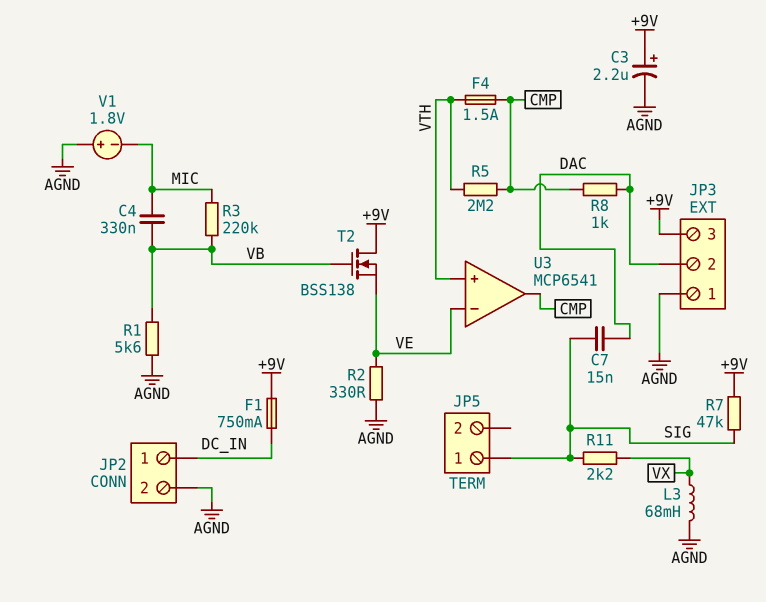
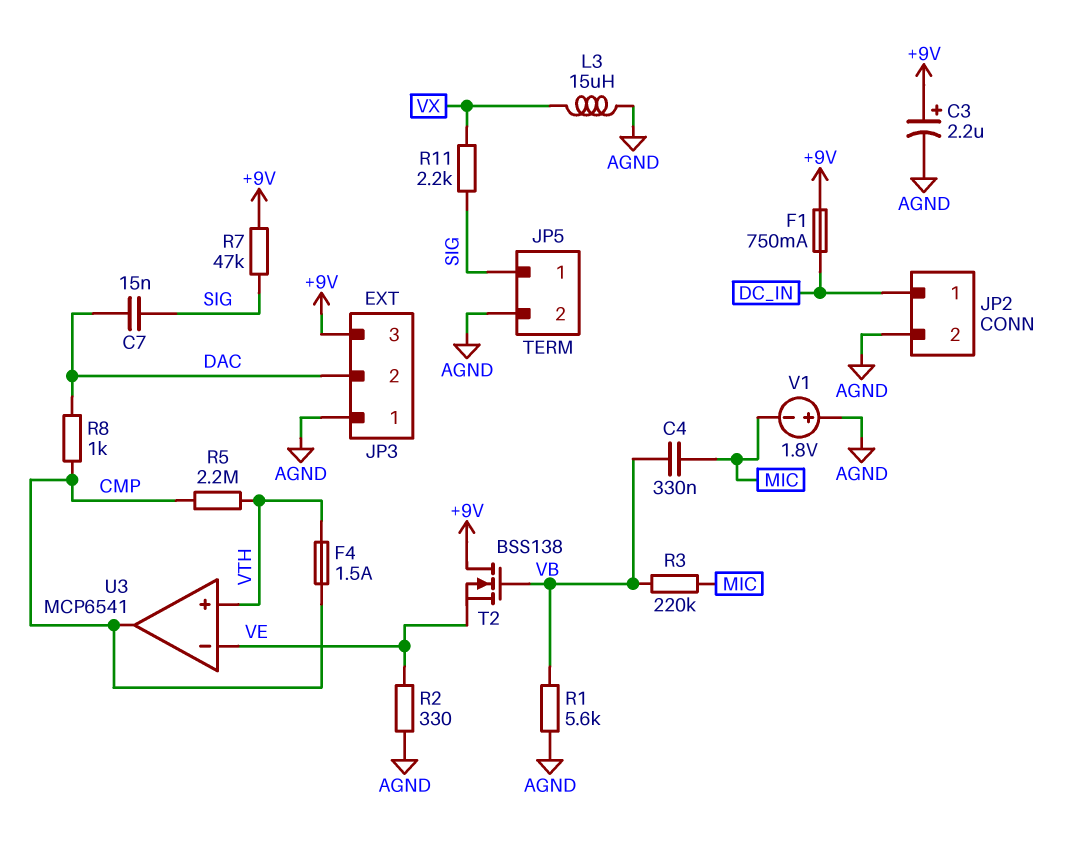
JP5 pin 2: none -> AGND
L3: 68mH (AGND, VX) -> 15uH (AGND, VX)

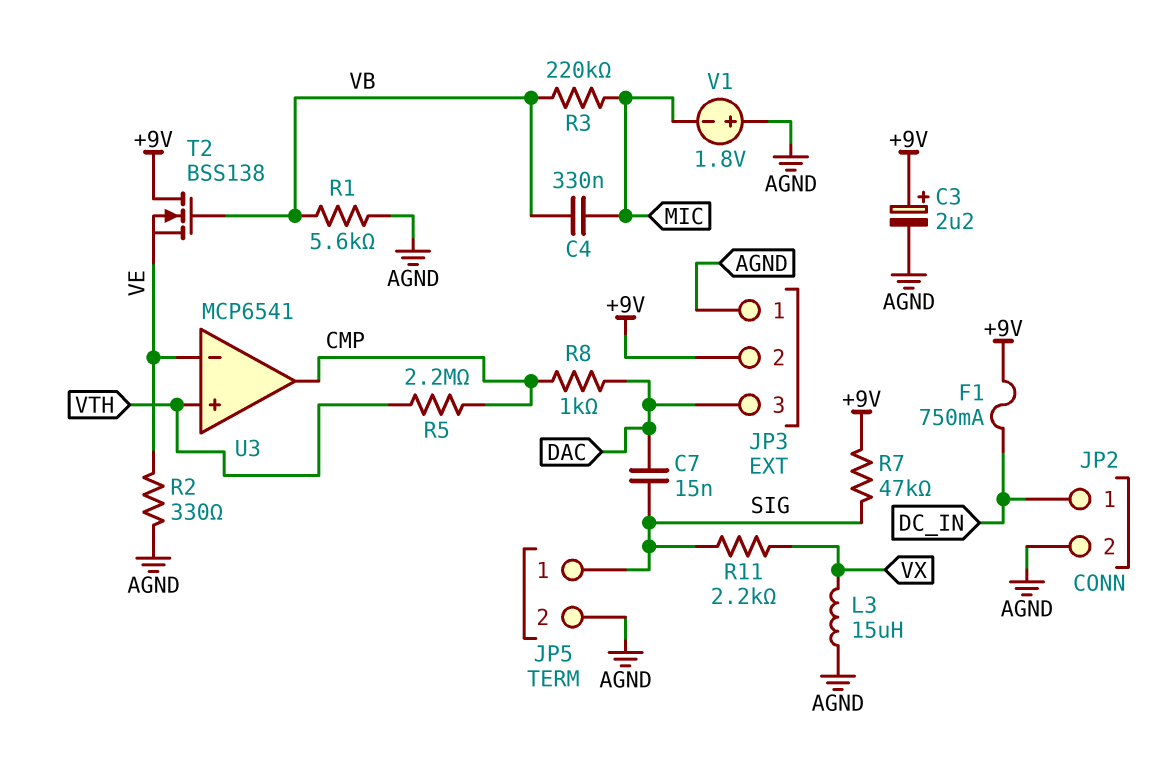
F4: 1.5A (CMP, VTH) -> none
JP3 pin 2: DAC -> +9V
JP3 pin 3: +9V -> DAC

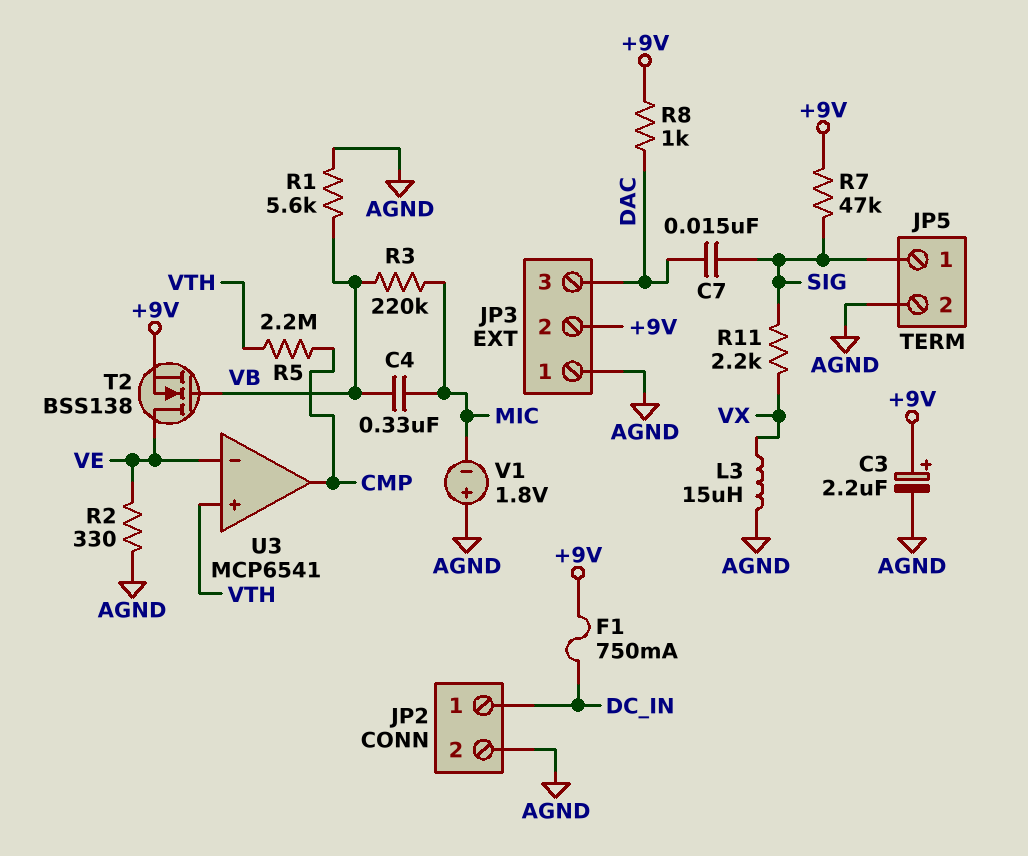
R8: 1k (CMP, DAC) -> 1k (+9V, DAC)
T2: NMOS BSS138 (G VB, D +9V, S VE) -> NMOS BSS138 (G VB, D VE, S +9V)

